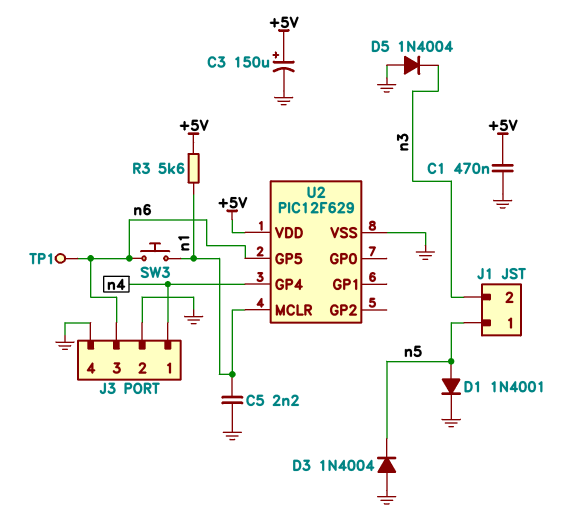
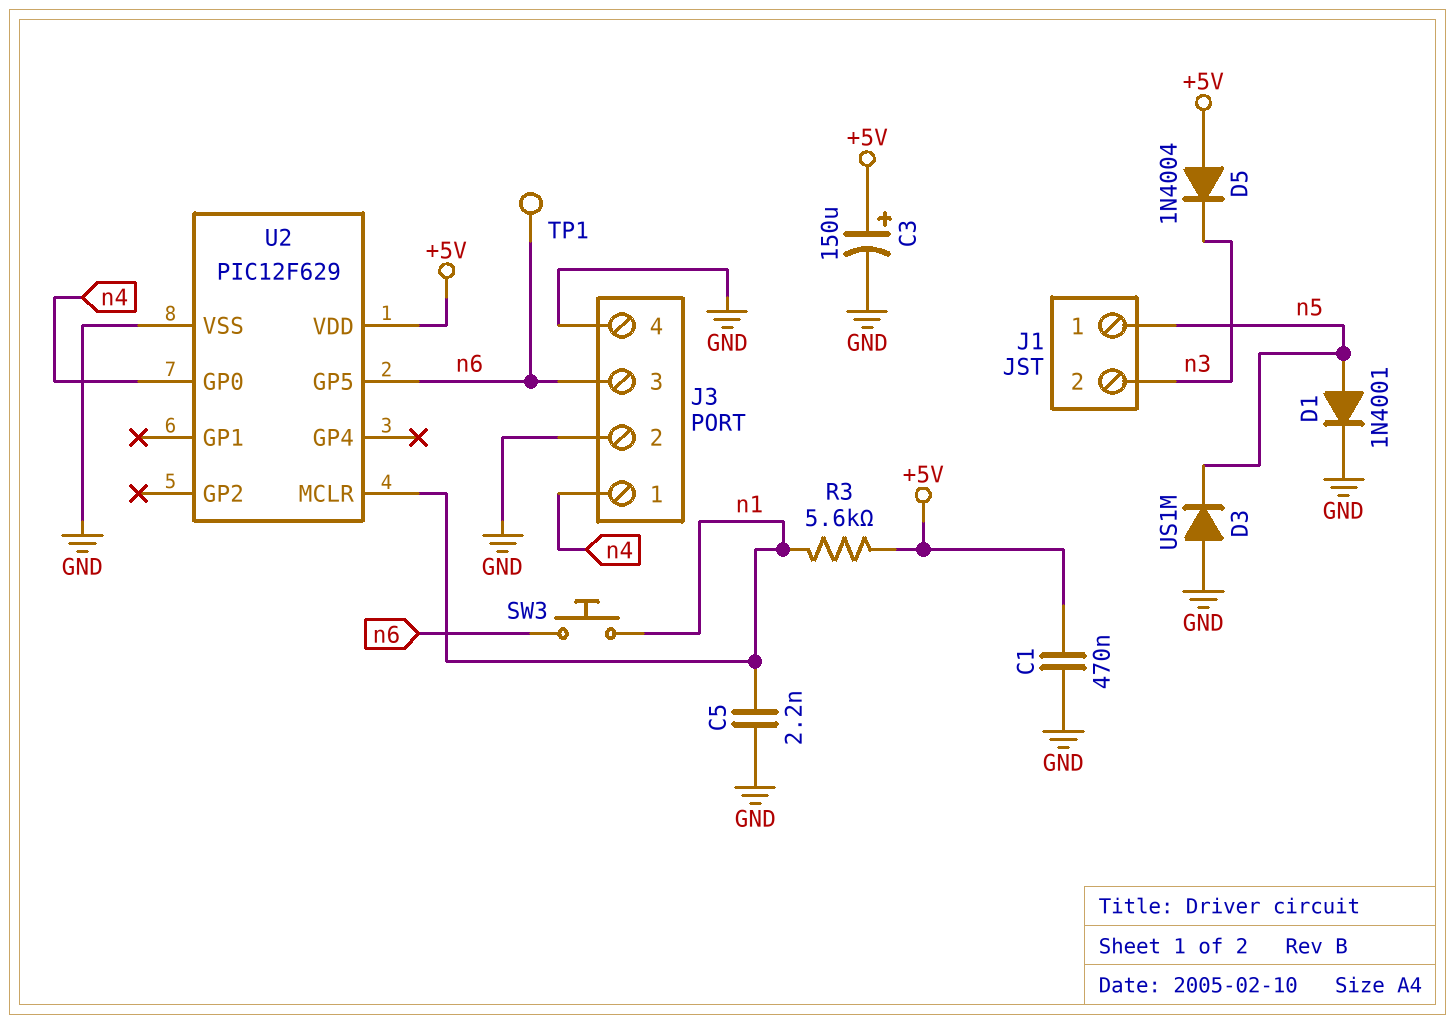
D3: diode 1N4004 (A GND, K n5) -> diode US1M (A GND, K n5)
D5: diode 1N4004 (A GND, K n3) -> diode 1N4004 (A +5V, K n3)
U2 pin GP0: none -> n4
U2 pin GP4: n4 -> none

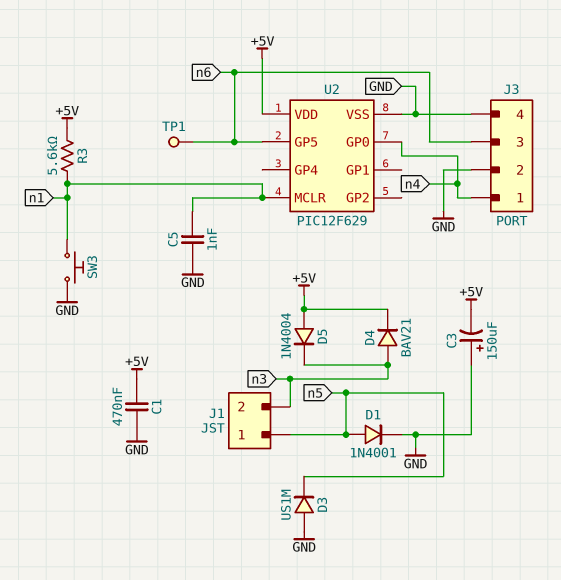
C3: 150uF (plus +5V, minus GND) -> 150uF (plus GND, minus +5V)
C5: 2.2nF (GND, n1) -> 1nF (GND, n1)
D4: none -> diode BAV21 (A n3, K +5V)
SW3: button (n1, n6) -> button (GND, n1)

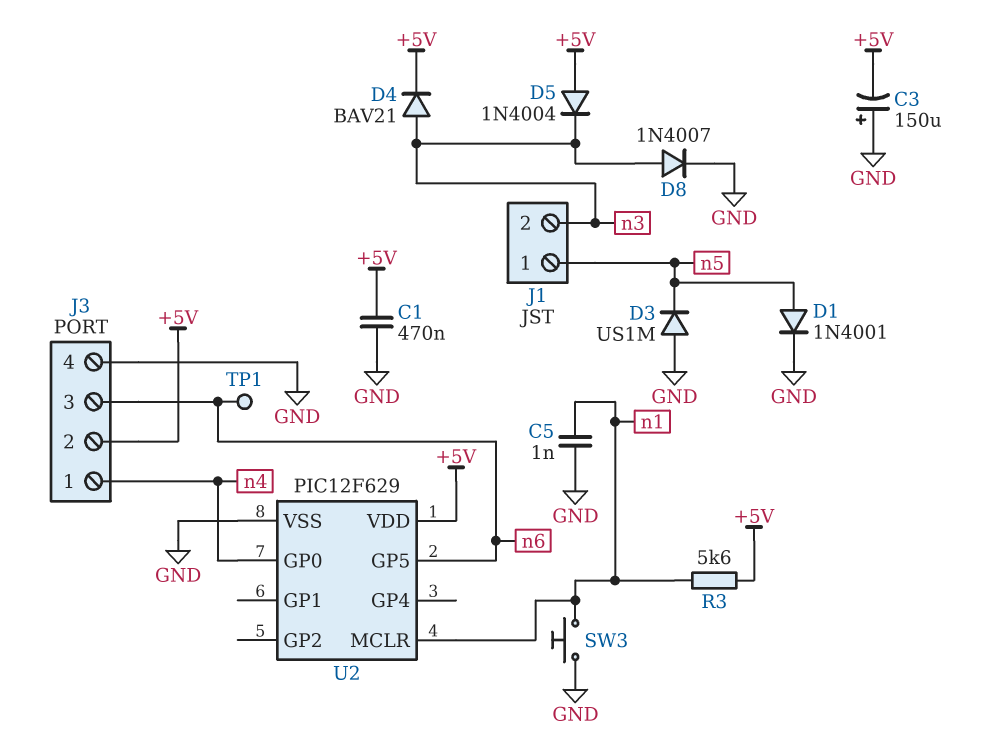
D8: none -> diode 1N4007 (A n3, K GND)
J3 pin 2: GND -> +5V

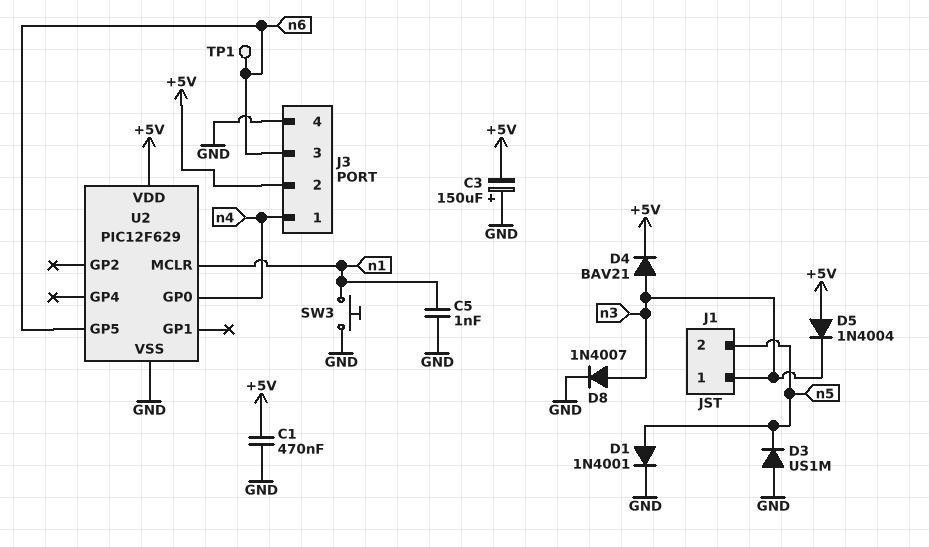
J1 pin 1: n5 -> n3
J1 pin 2: n3 -> n5
R3: 5.6k (+5V, n1) -> none

